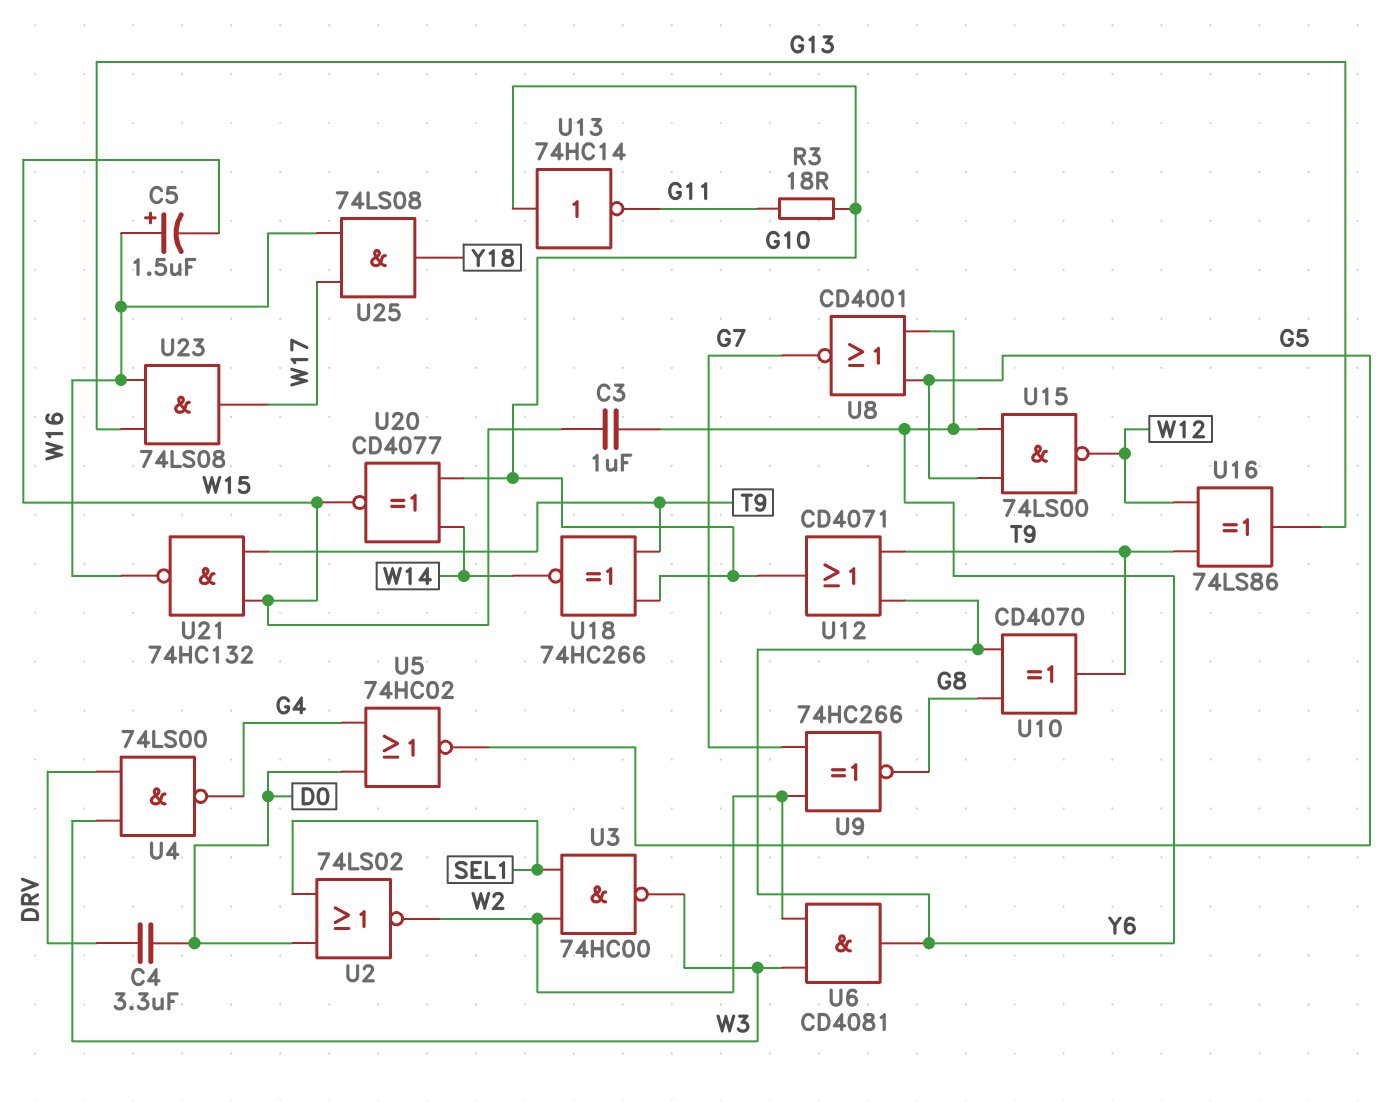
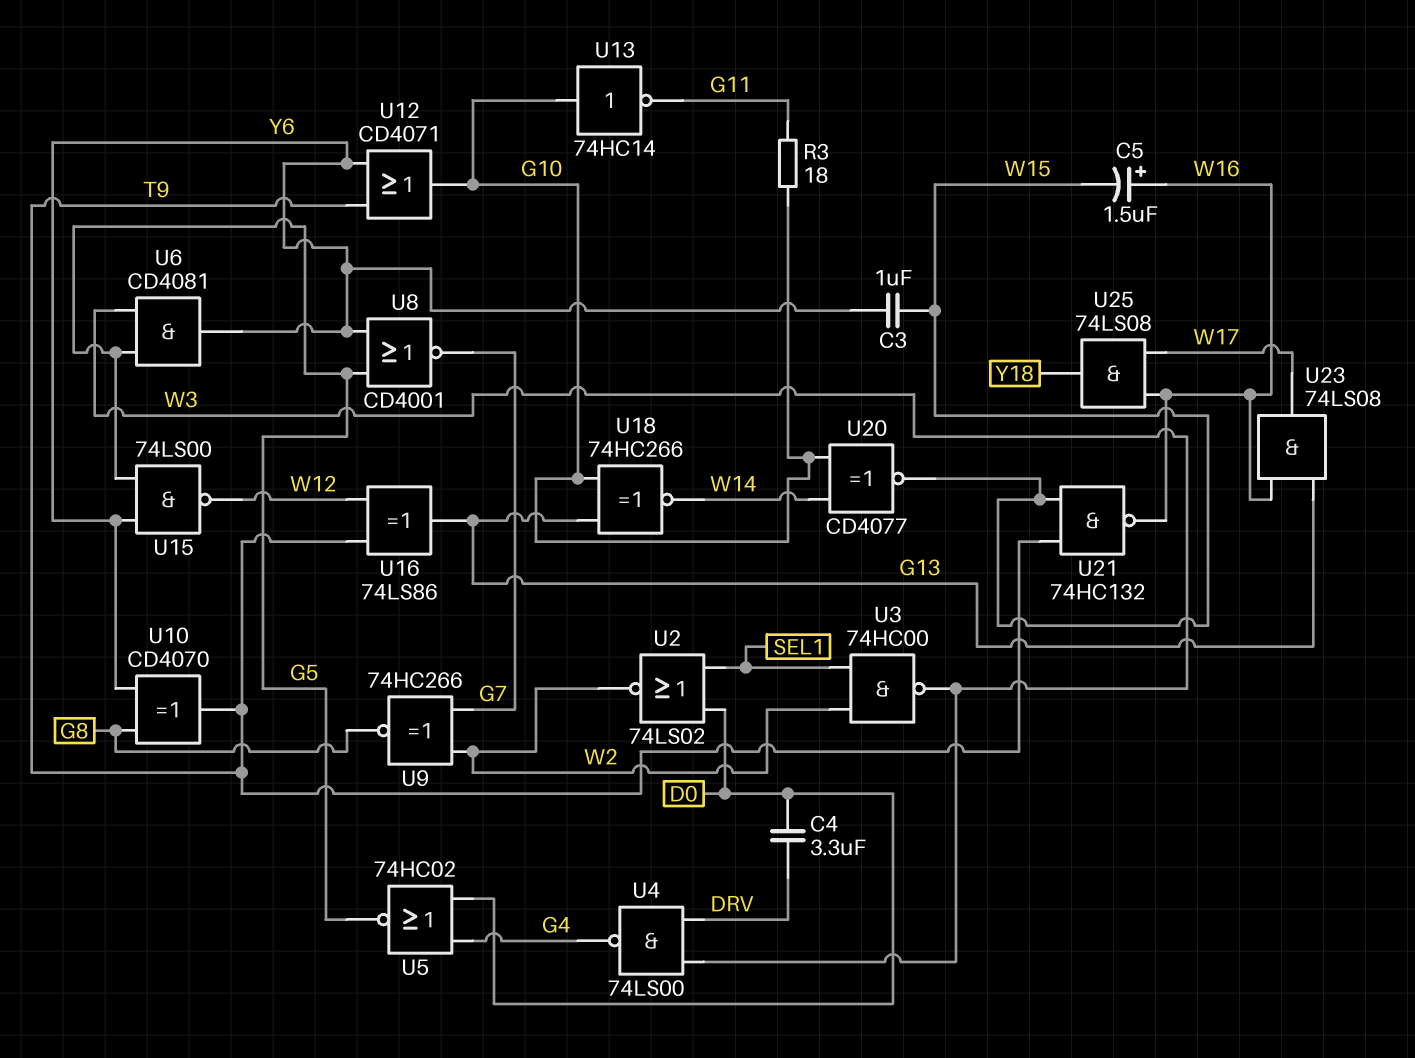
U6: AND CD4081 (in W2, in W3, out Y6) -> AND CD4081 (in G5, in W3, out Y6)
U18: XNOR 74HC266 (in G10, in T9, out W14) -> XNOR 74HC266 (in G10, in G13, out W14)

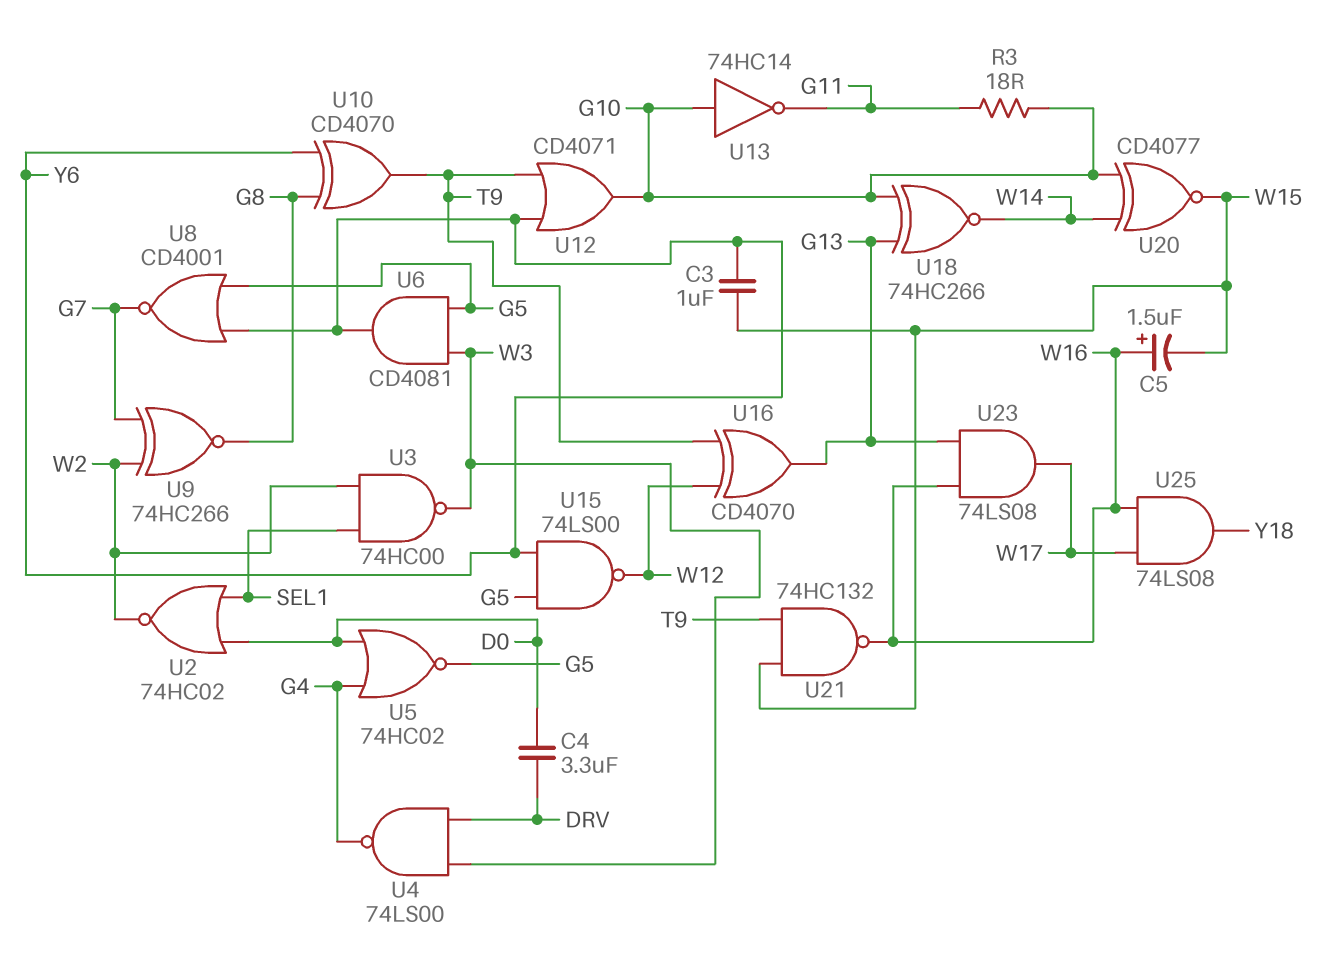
U2: NOR 74LS02 (in D0, in SEL1, out W2) -> NOR 74HC02 (in D0, in SEL1, out W2)
U16: XOR 74LS86 (in T9, in W12, out G13) -> XOR CD4070 (in T9, in W12, out G13)

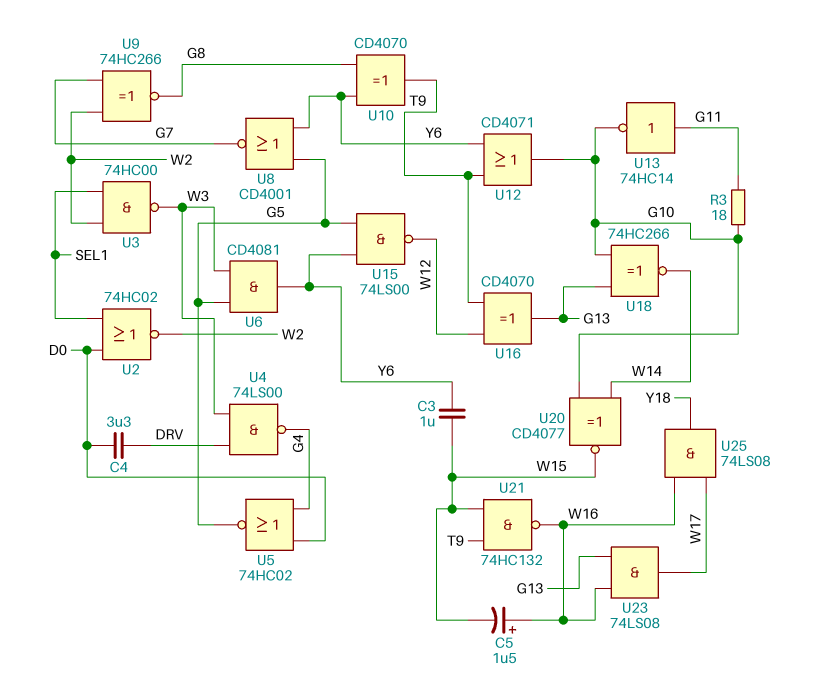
U13: NOT 74HC14 (in G10, out G11) -> NOT 74HC14 (in G11, out G10)

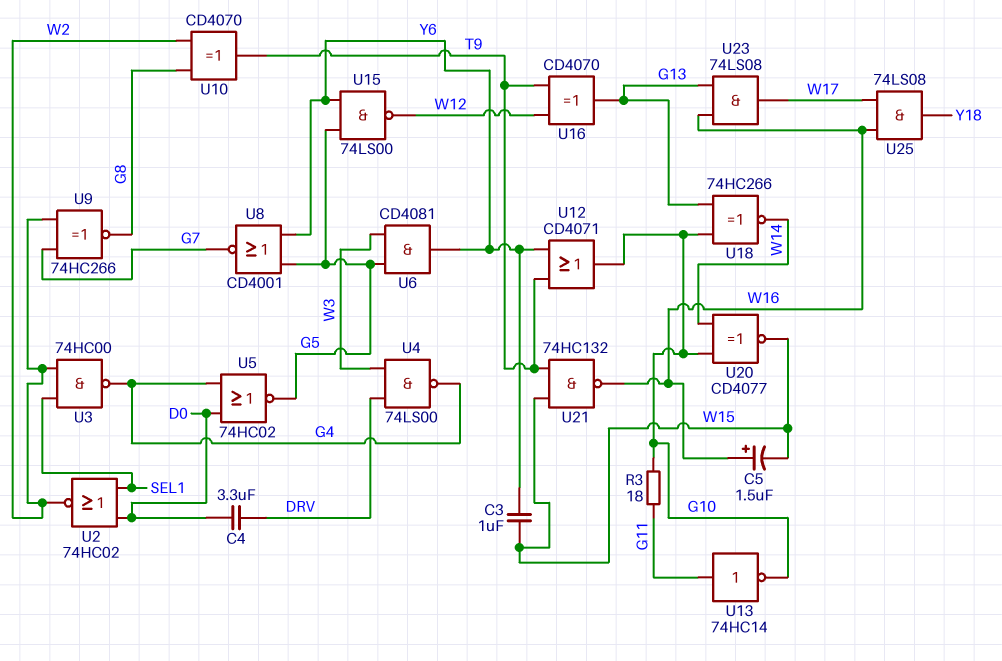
U3: NAND 74HC00 (in SEL1, in W2, out W3) -> NAND 74HC00 (in SEL1, in W2, out G4)
U10: XOR CD4070 (in G8, in Y6, out T9) -> XOR CD4070 (in G8, in W2, out T9)

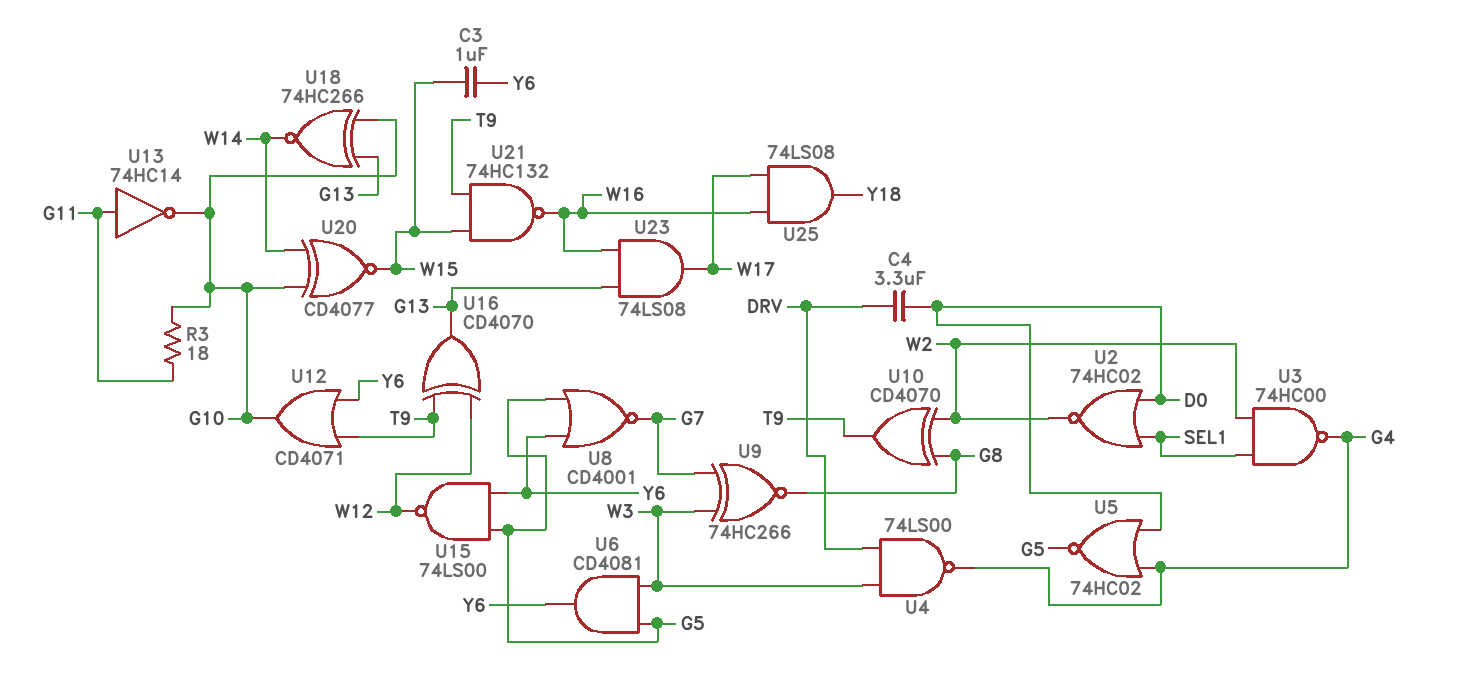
C5: 1.5uF (plus W16, minus W15) -> none
U9: XNOR 74HC266 (in G7, in W2, out G8) -> XNOR 74HC266 (in G7, in W3, out G8)

